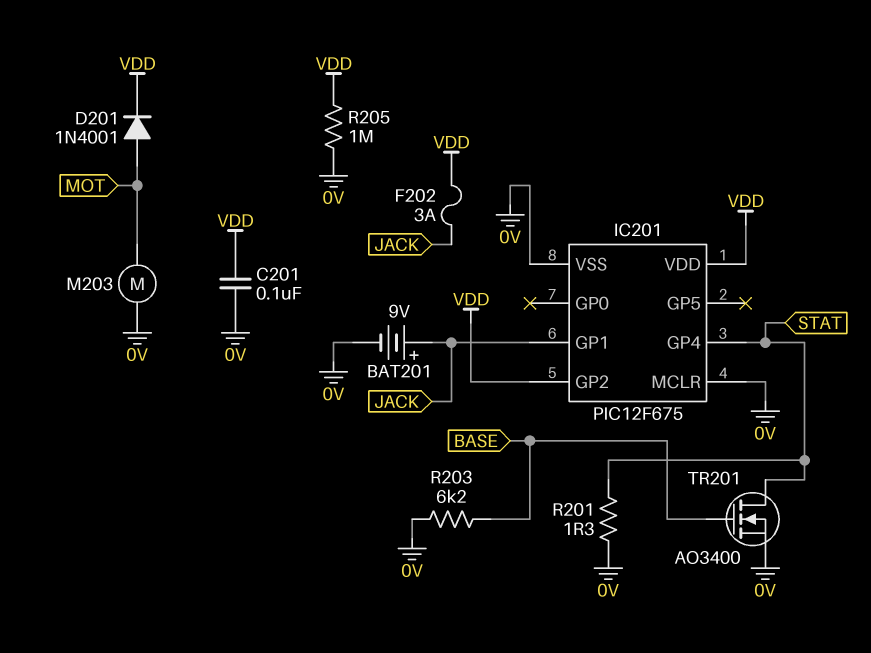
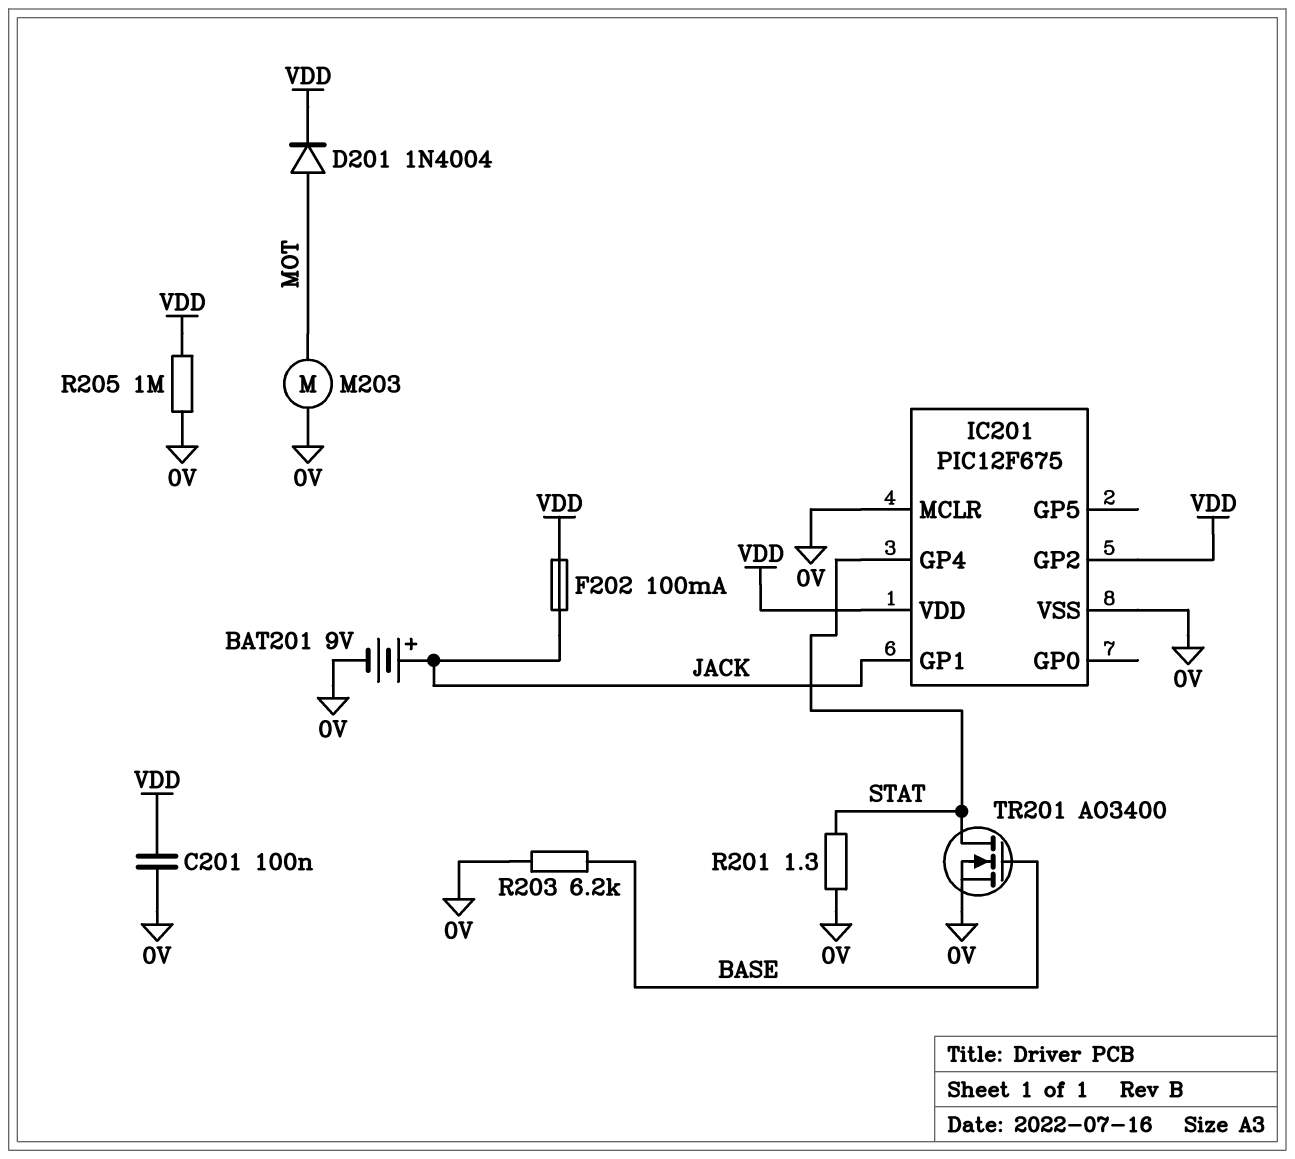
D201: diode 1N4001 (A MOT, K VDD) -> diode 1N4004 (A MOT, K VDD)
F202: 3A (JACK, VDD) -> 100mA (JACK, VDD)

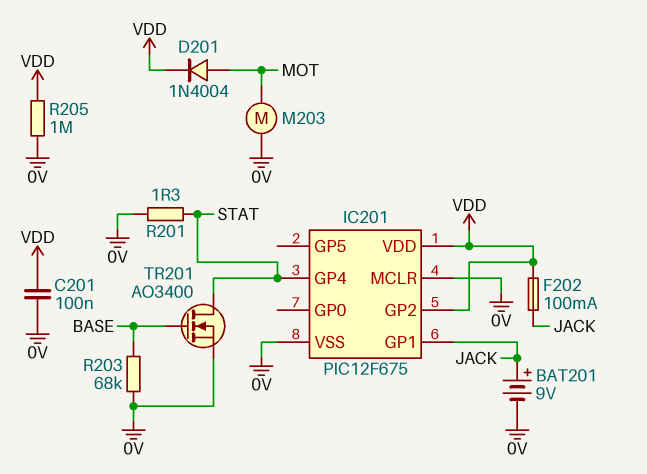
R203: 6.2k (0V, BASE) -> 68k (0V, BASE)

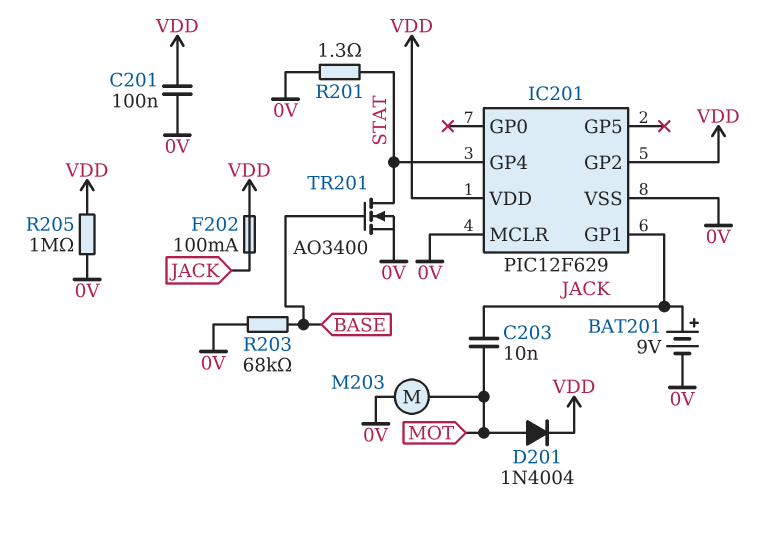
C203: none -> 10nF (JACK, MOT)
IC201: PIC12F675 -> PIC12F629

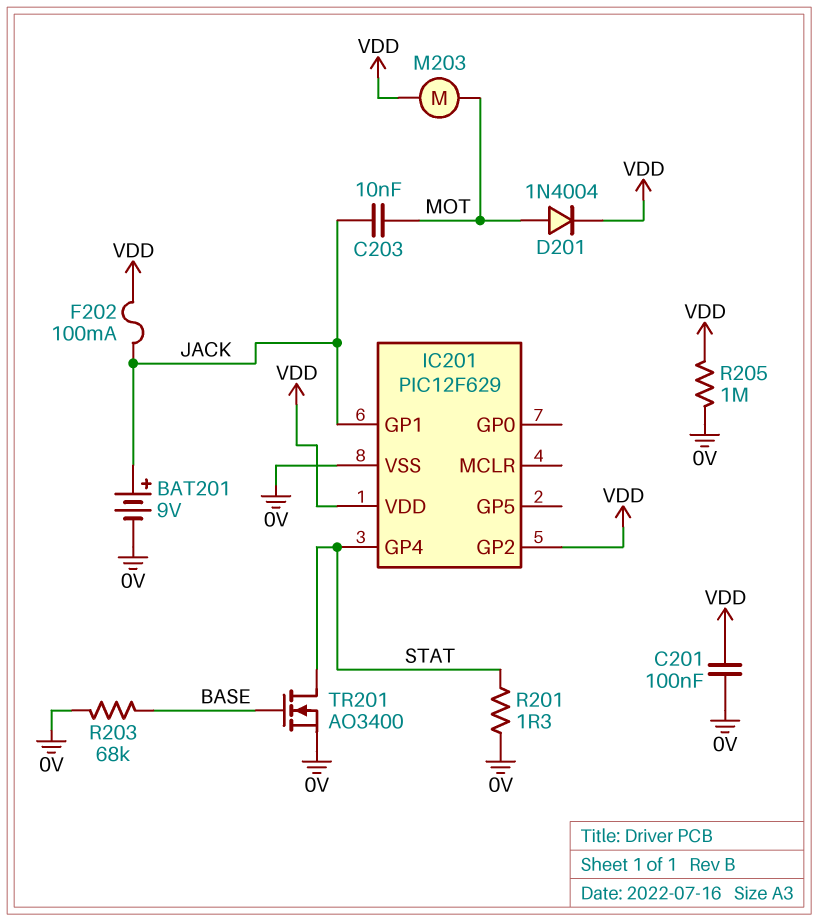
IC201 pin MCLR: 0V -> none
M203: motor (0V, MOT) -> motor (MOT, VDD)

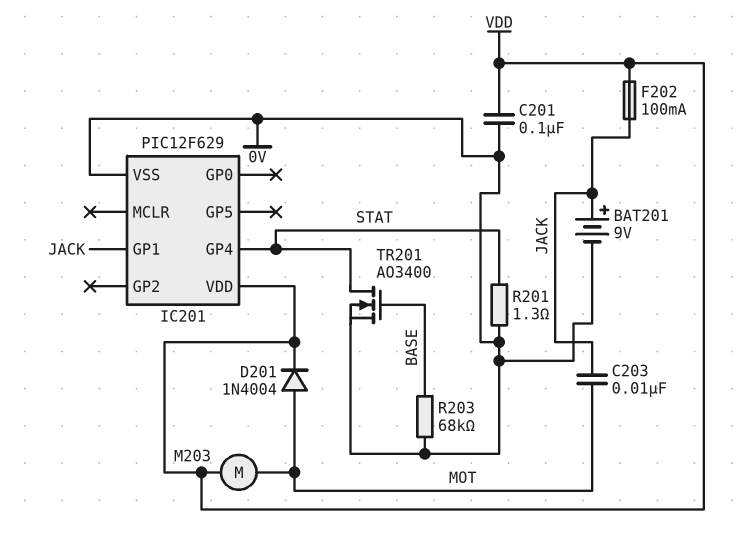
IC201 pin GP2: VDD -> none
R205: 1M (0V, VDD) -> none

